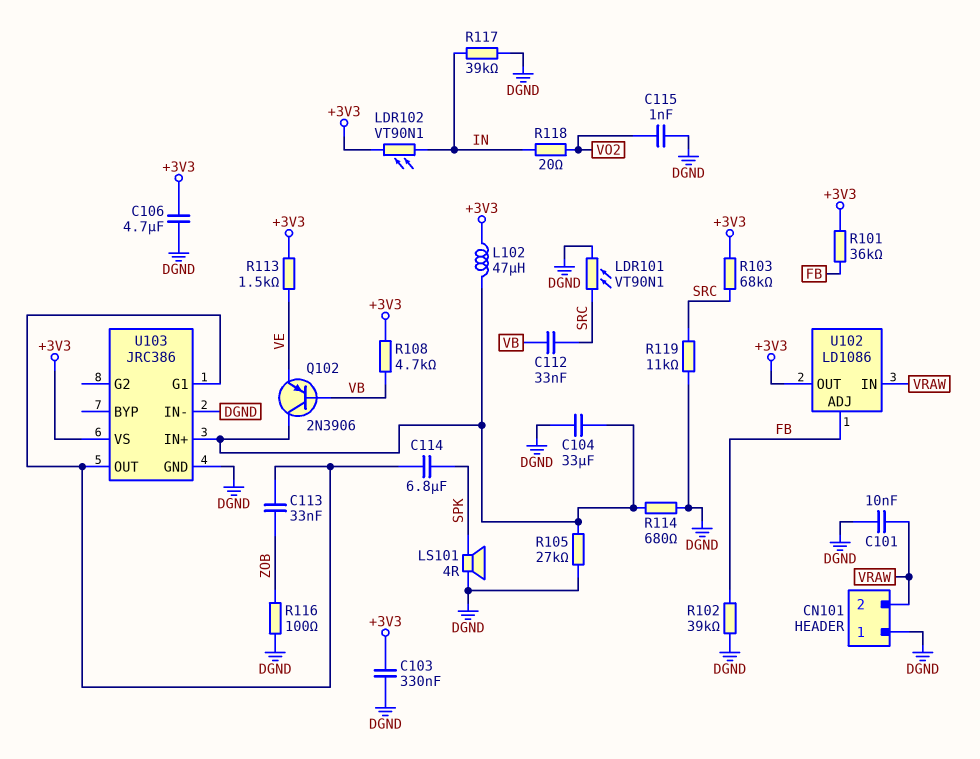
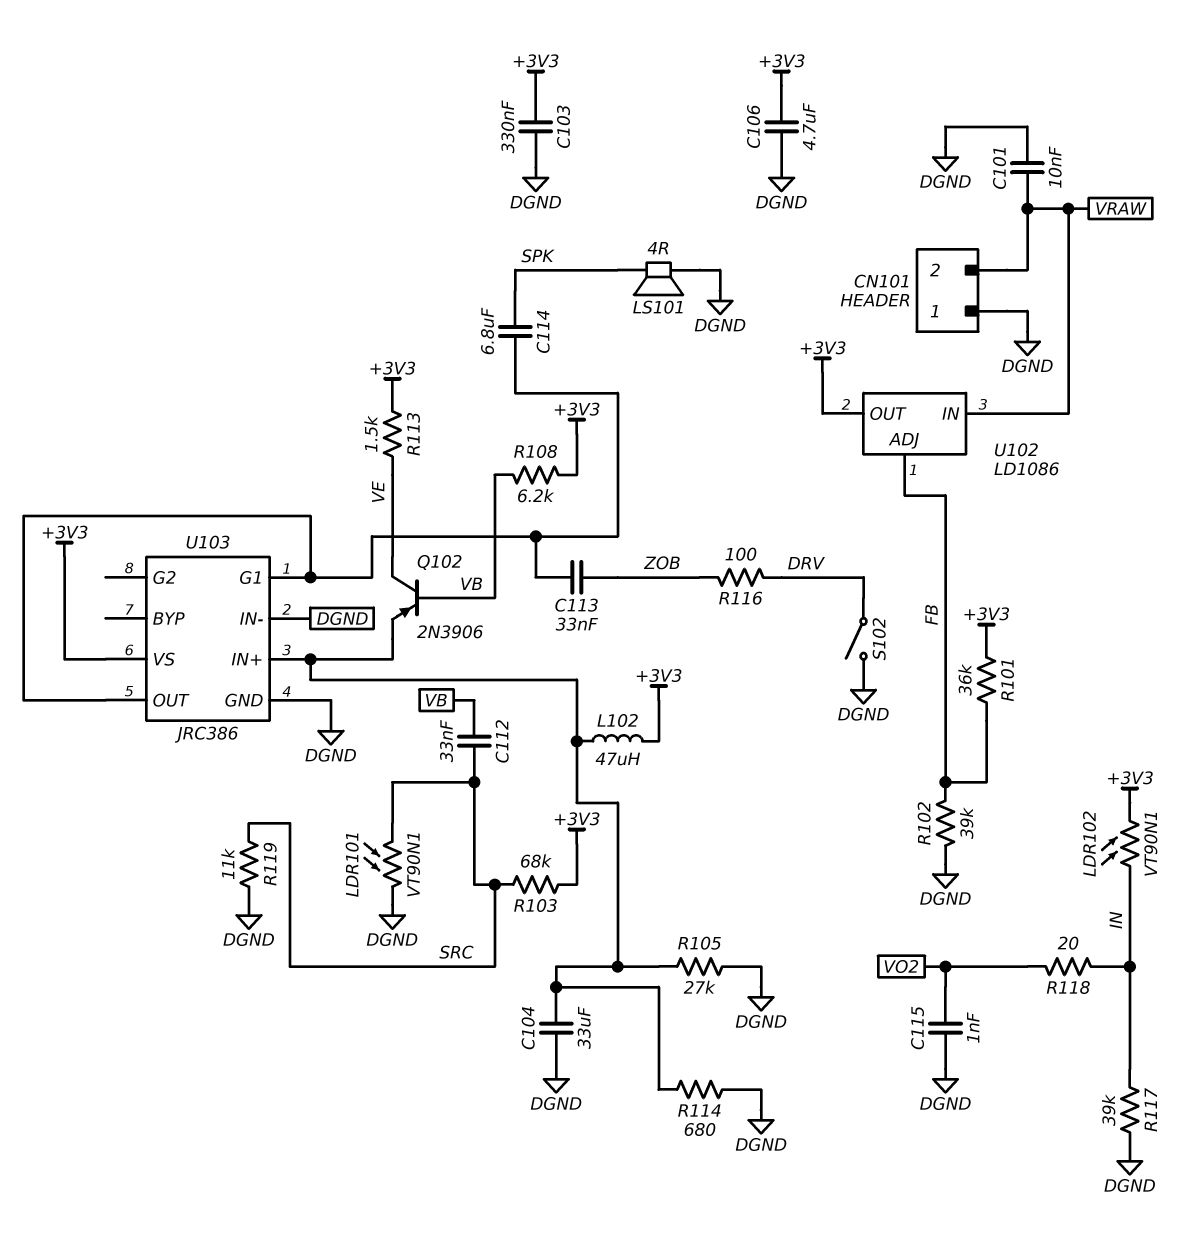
Q102: PNP 2N3906 (B VB, C U103/IN+, E VE) -> PNP 2N3906 (B VB, C VE, E U103/IN+)
R108: 4.7k (+3V3, VB) -> 6.2k (+3V3, VB)
R116: 100 (DGND, ZOB) -> 100 (DRV, ZOB)
S102: none -> switch (DGND, DRV)

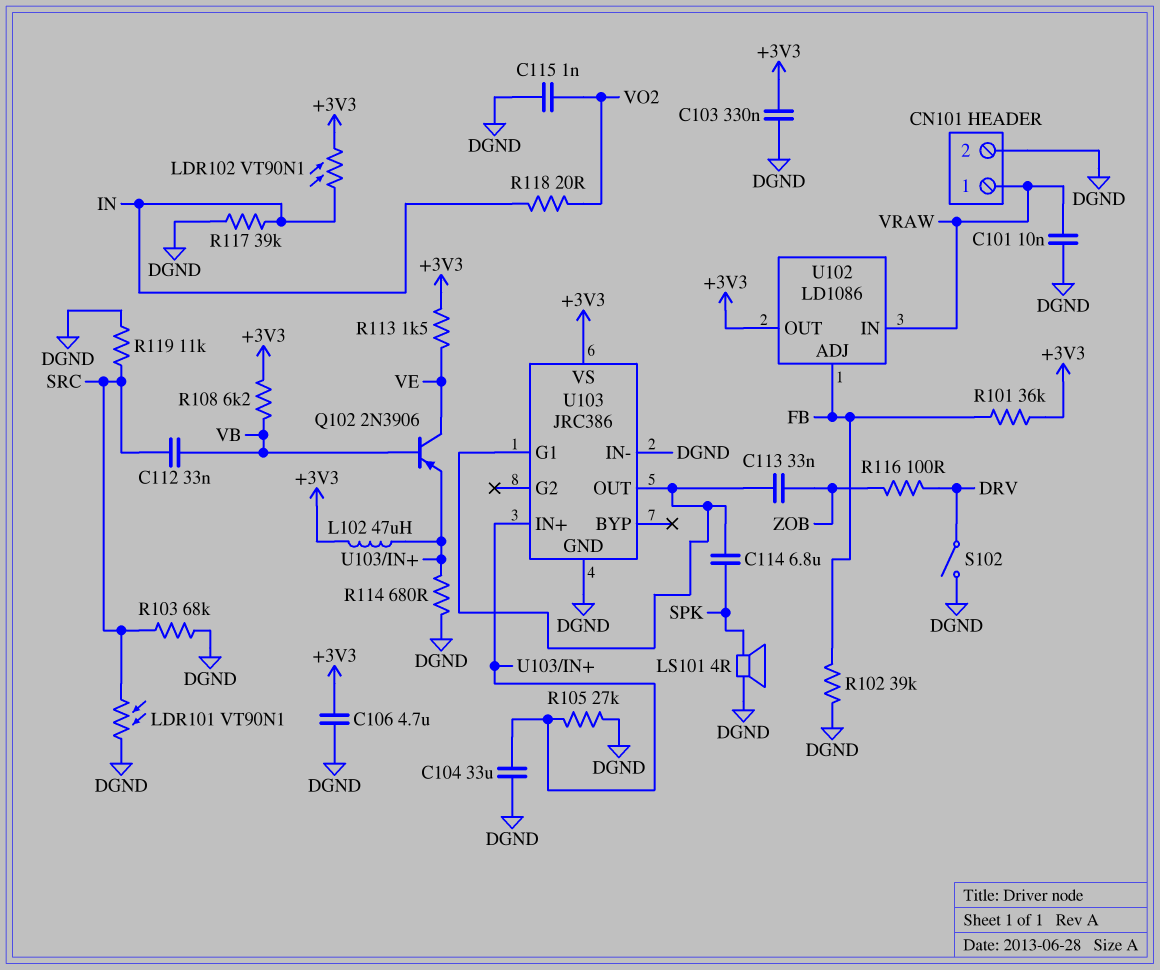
CN101 pin 1: DGND -> VRAW
CN101 pin 2: VRAW -> DGND
R103: 68k (+3V3, SRC) -> 68k (DGND, SRC)

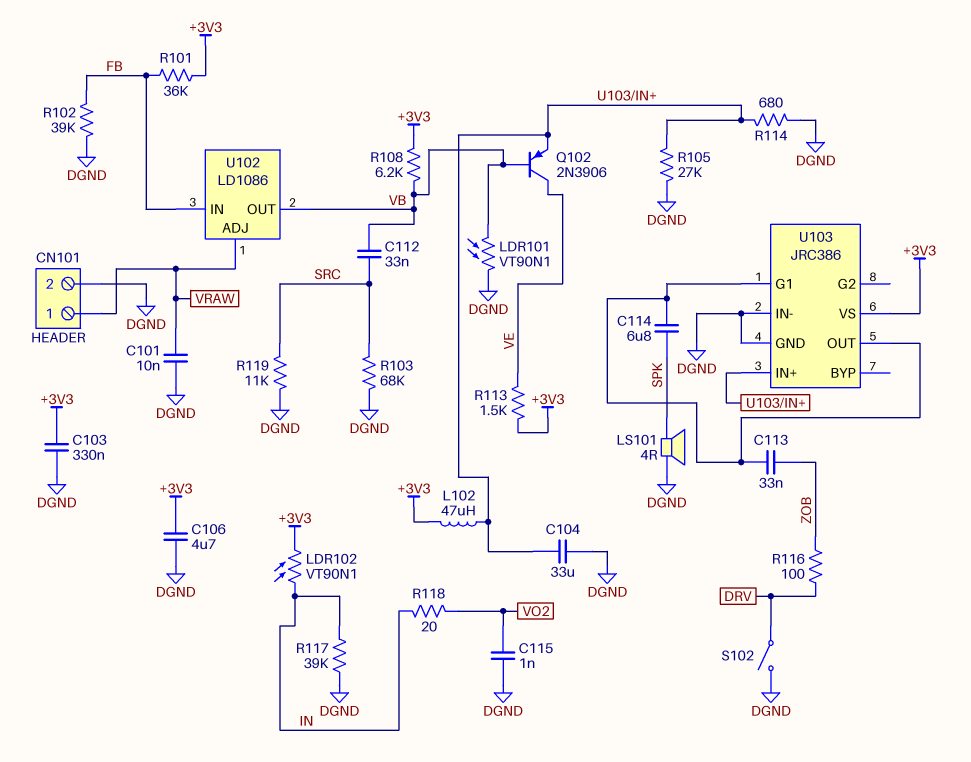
LDR101: VT90N1 (DGND, SRC) -> VT90N1 (DGND, VB)
U102 pin ADJ: FB -> VRAW
U102 pin IN: VRAW -> FB
U102 pin OUT: +3V3 -> VB

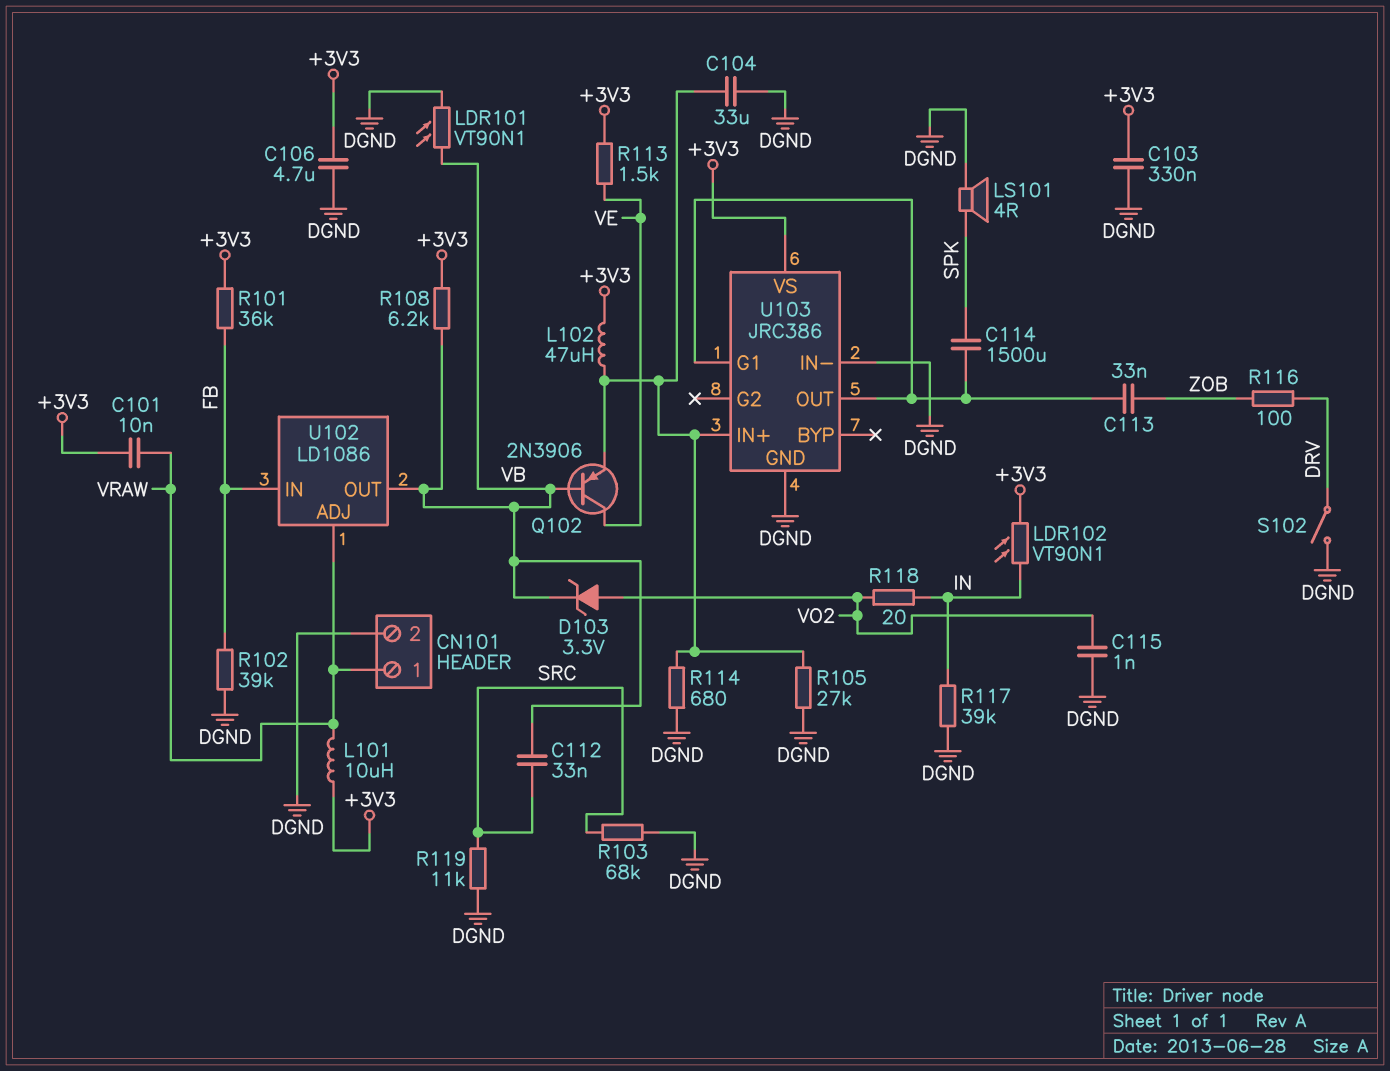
C101: 10nF (DGND, VRAW) -> 10nF (+3V3, VRAW)
C114: 6.8uF (SPK, U103/G1) -> 1500uF (SPK, U103/G1)
D103: none -> zener 3.3V (A VO2, K VB)
L101: none -> 10uH (+3V3, VRAW)

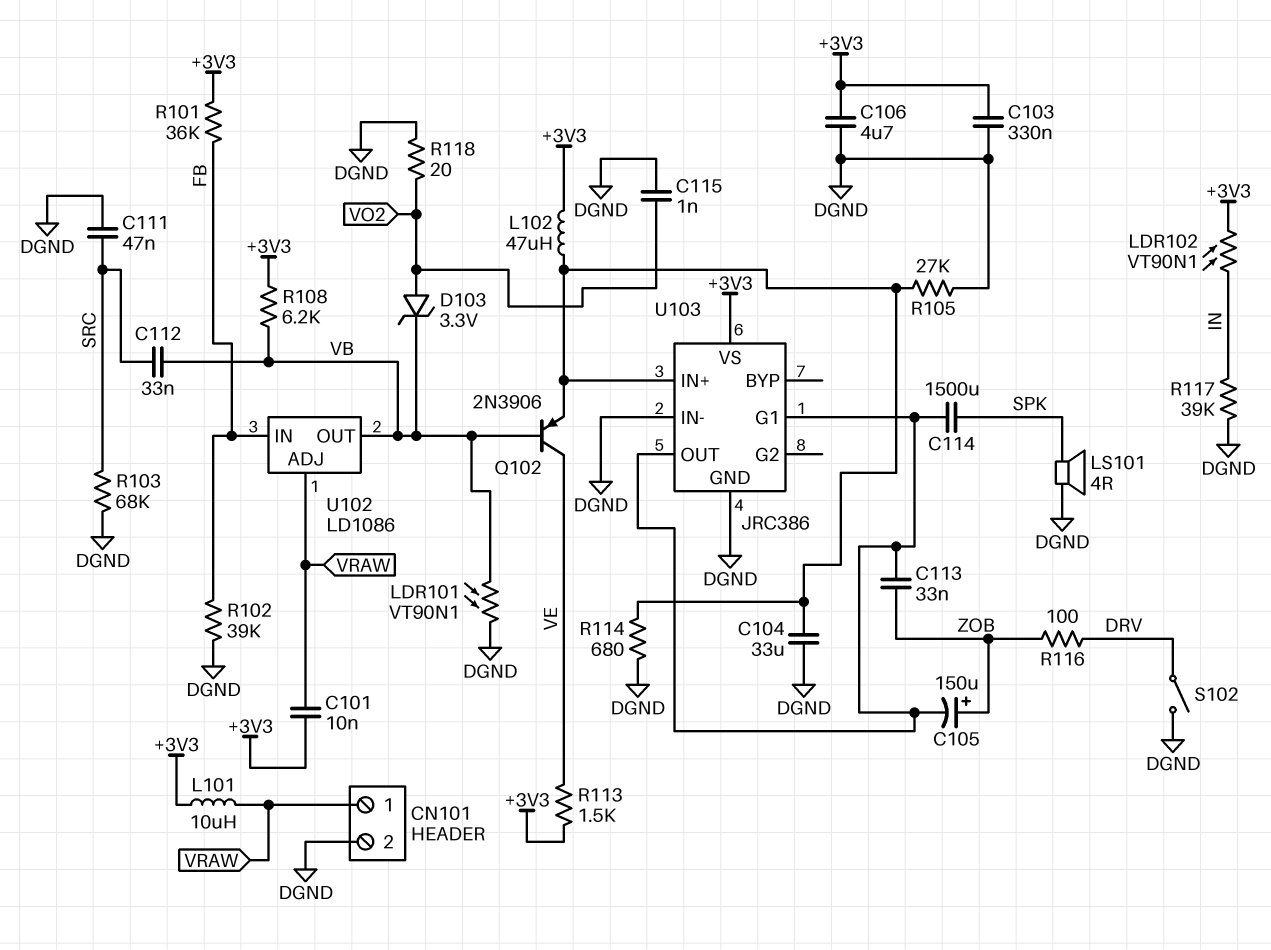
C105: none -> 150uF (plus ZOB, minus U103/G1)
C111: none -> 47nF (DGND, SRC)
R118: 20 (IN, VO2) -> 20 (DGND, VO2)
R119: 11k (DGND, SRC) -> none

